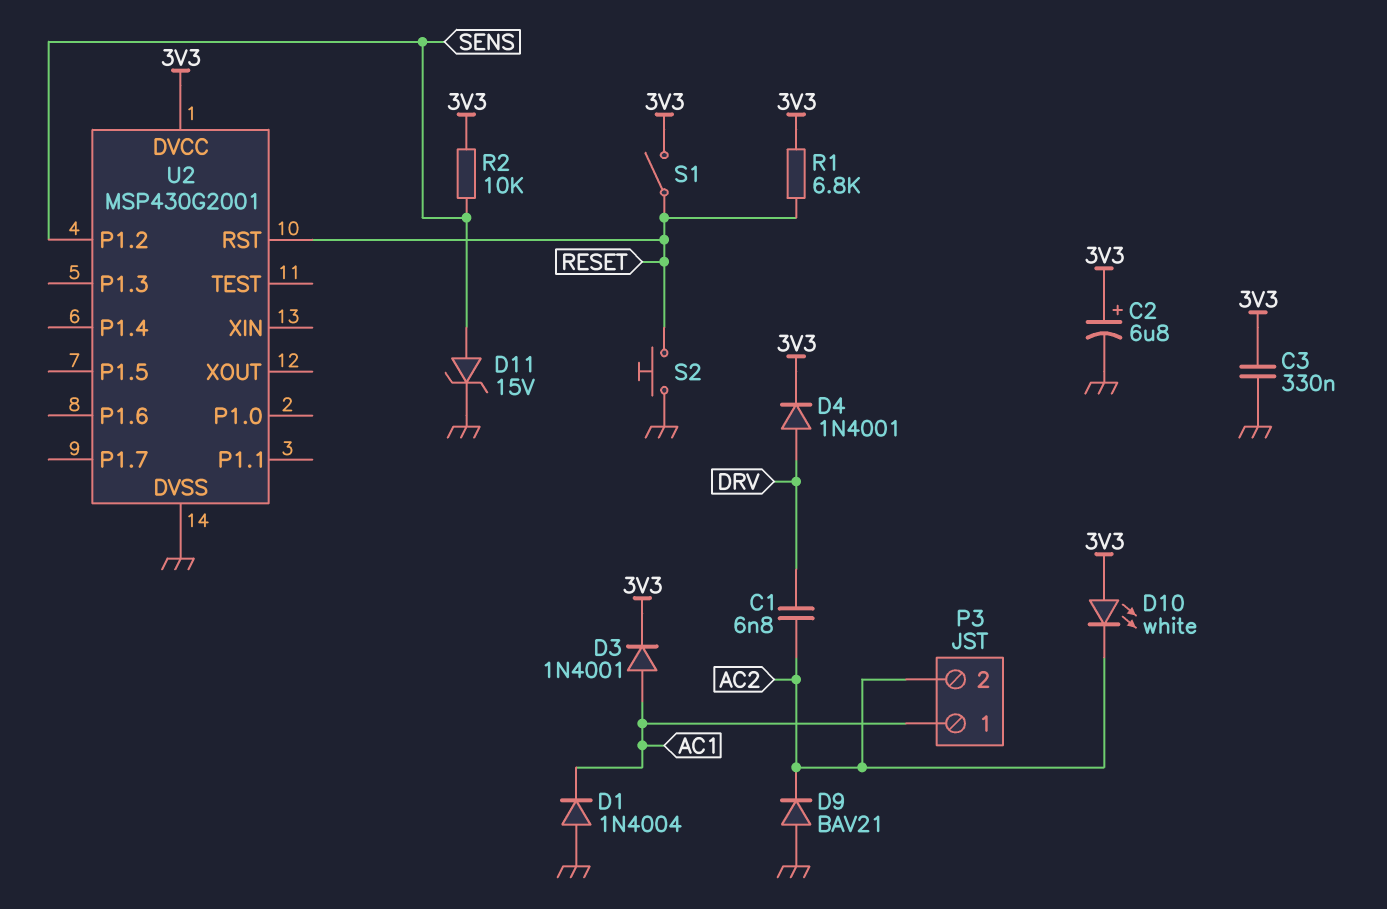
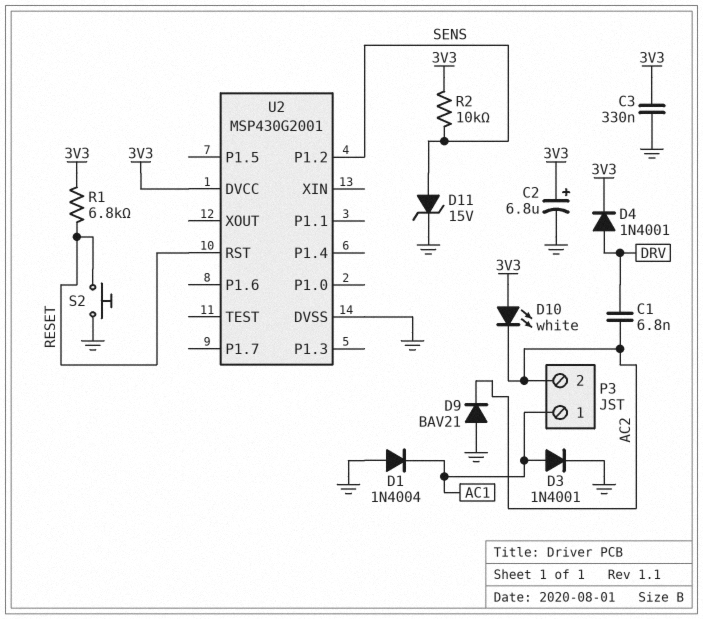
D3: diode 1N4001 (A AC1, K 3V3) -> diode 1N4001 (A AC1, K GND)
S1: switch (3V3, RESET) -> none

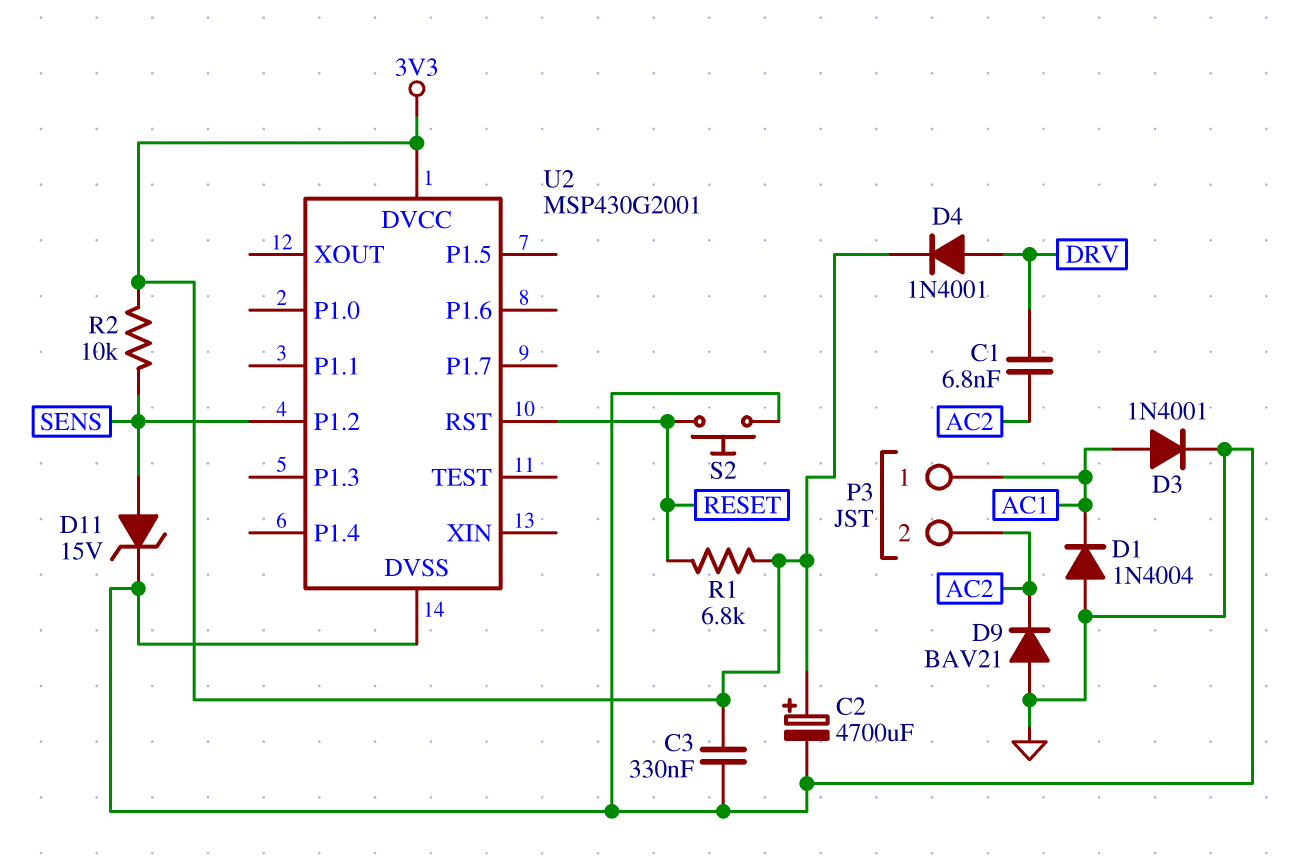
C2: 6.8uF (plus 3V3, minus GND) -> 4700uF (plus 3V3, minus GND)
D10: LED white (A 3V3, K AC2) -> none

